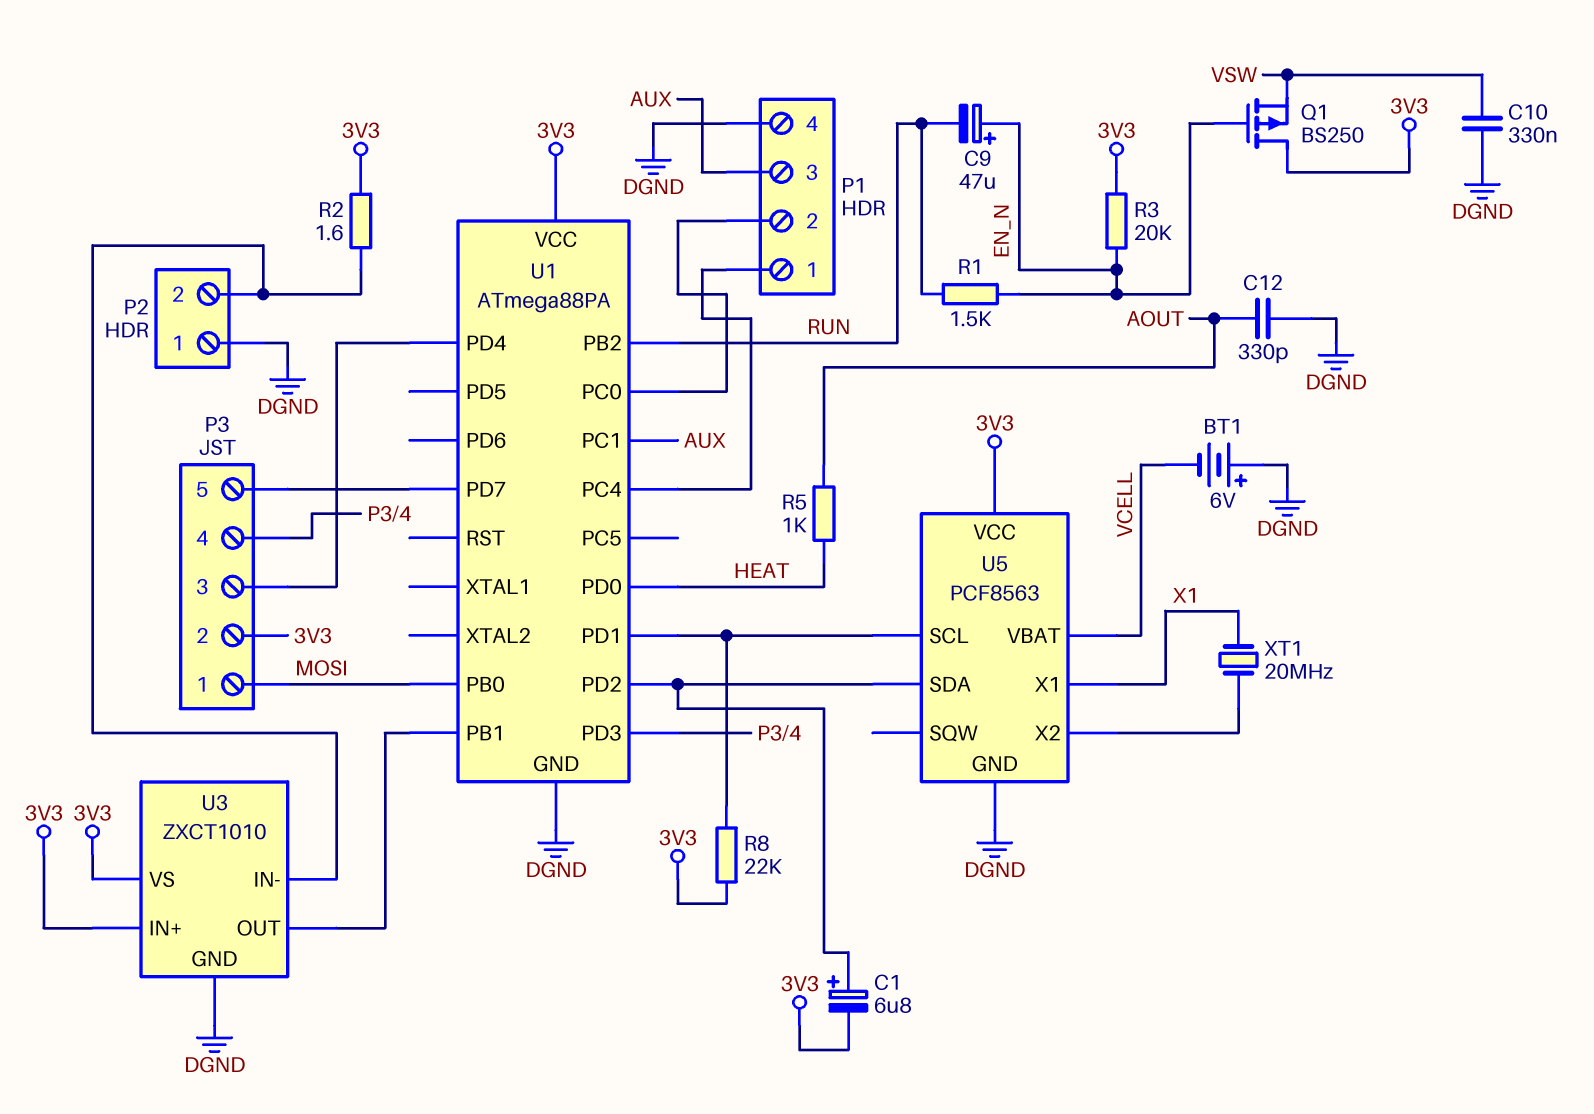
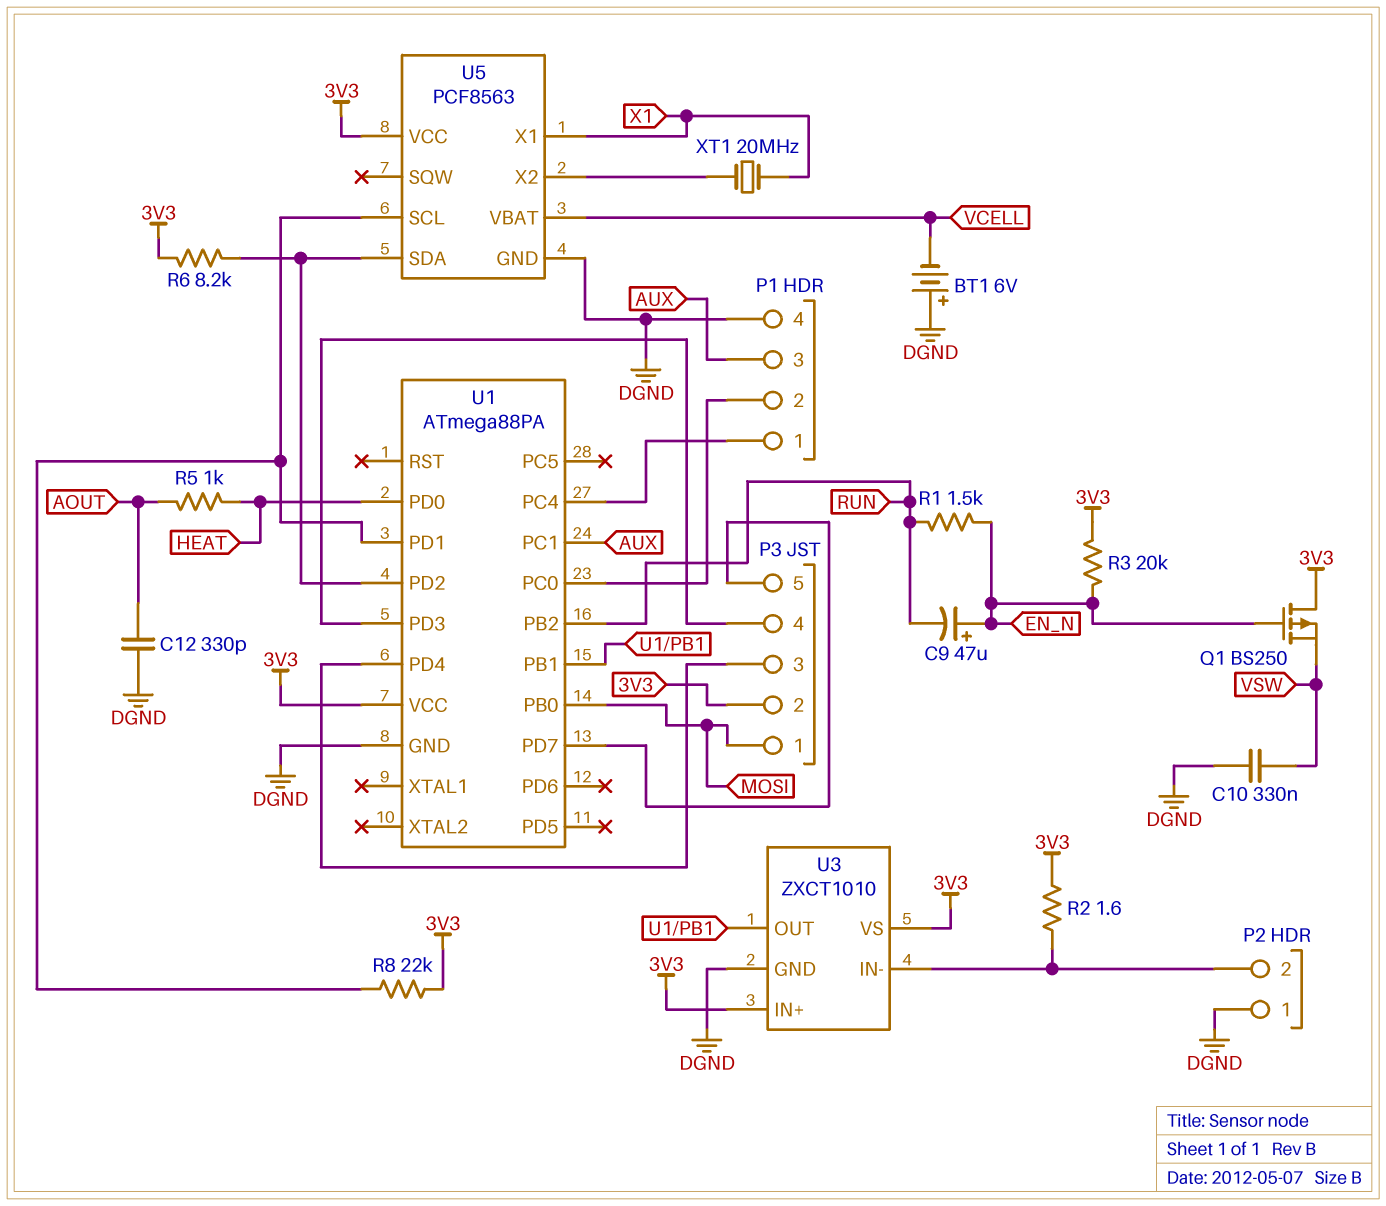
C1: 6.8uF (plus U1/PD2, minus 3V3) -> none
R6: none -> 8.2k (3V3, U1/PD2)

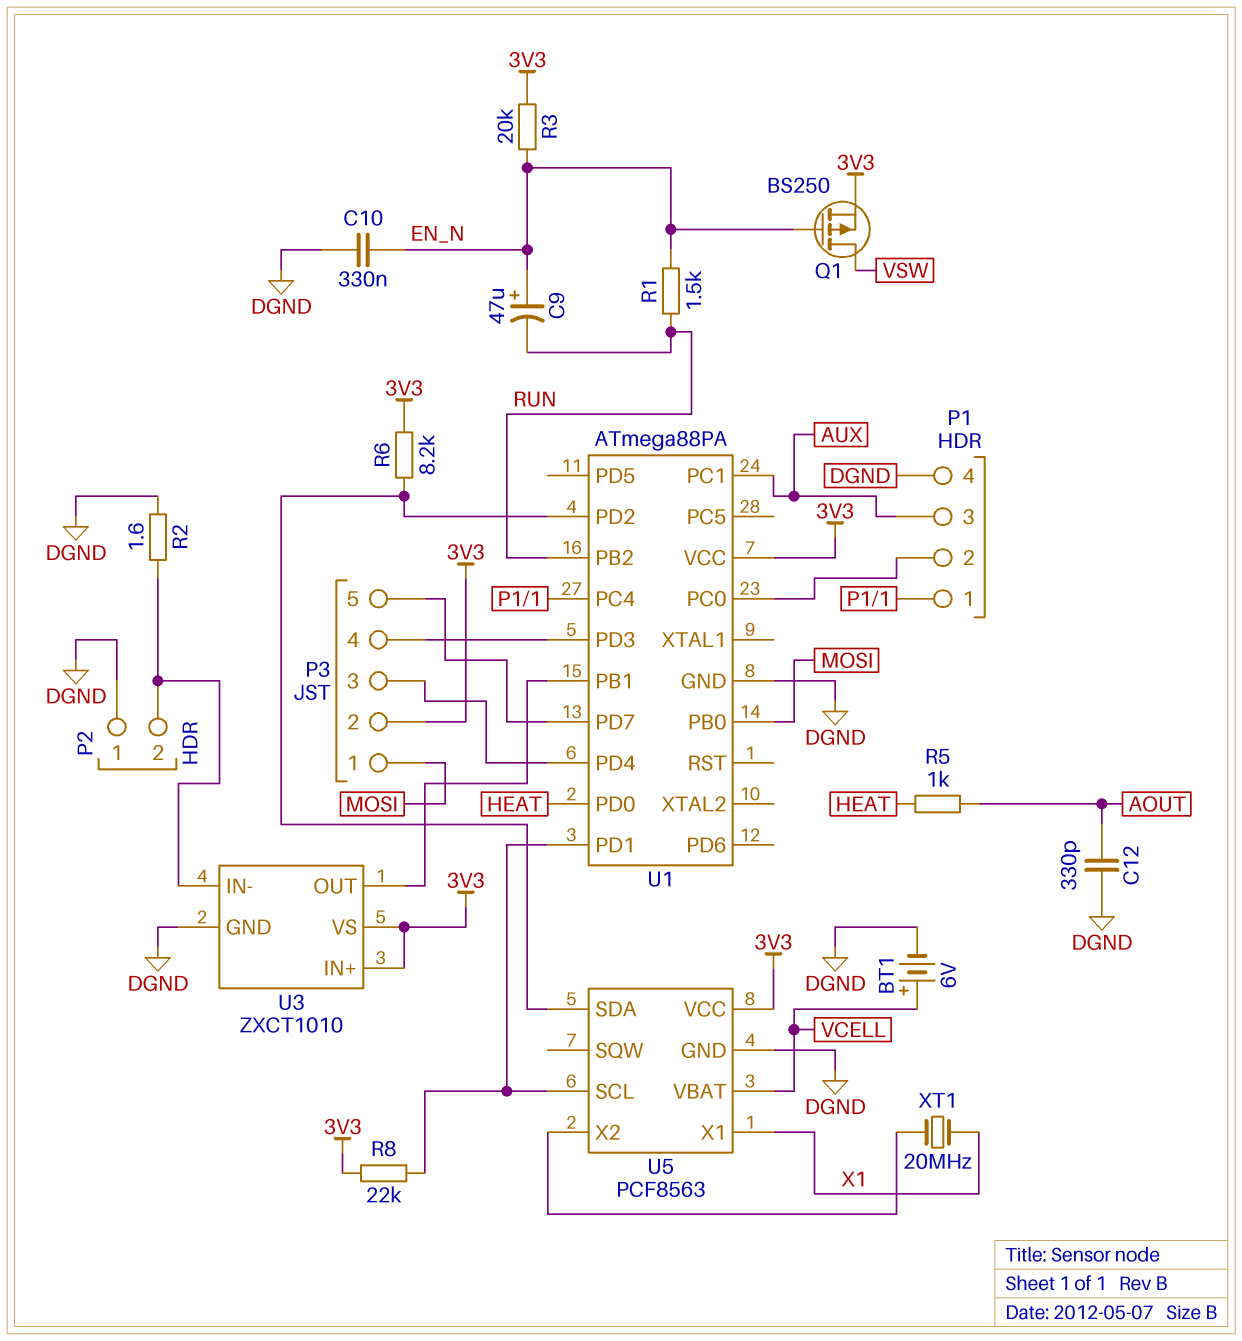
BT1: 6V (plus DGND, minus VCELL) -> 6V (plus VCELL, minus DGND)
C10: 330nF (DGND, VSW) -> 330nF (DGND, EN_N)
Q1: PMOS BS250 (G EN_N, D 3V3, S VSW) -> PMOS BS250 (G EN_N, D VSW, S 3V3)
R2: 1.6 (3V3, P2/2) -> 1.6 (DGND, P2/2)

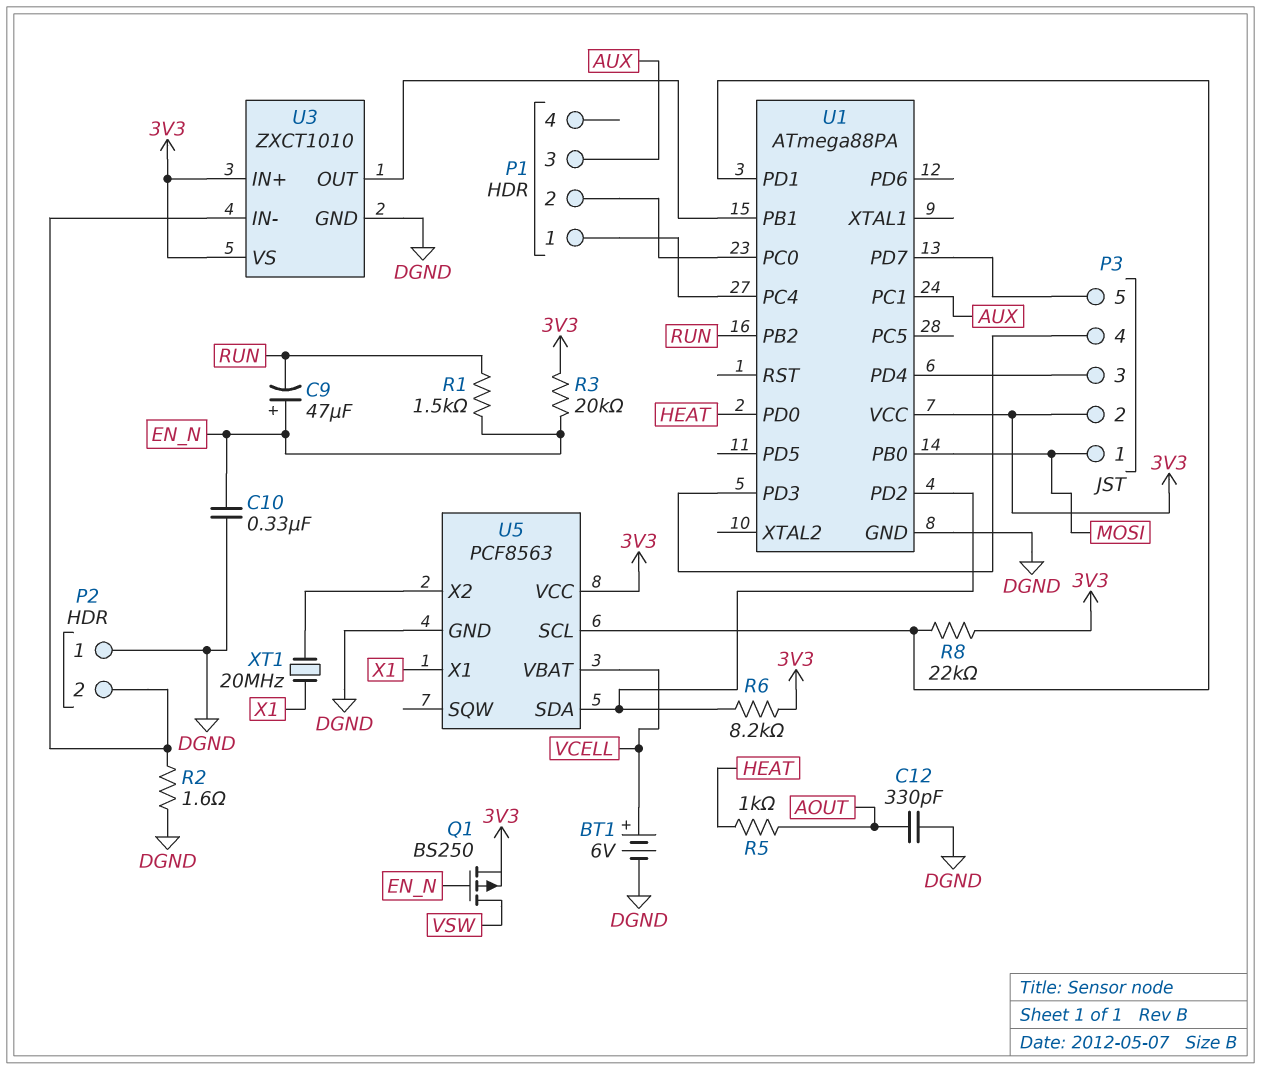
P1 pin 4: DGND -> none

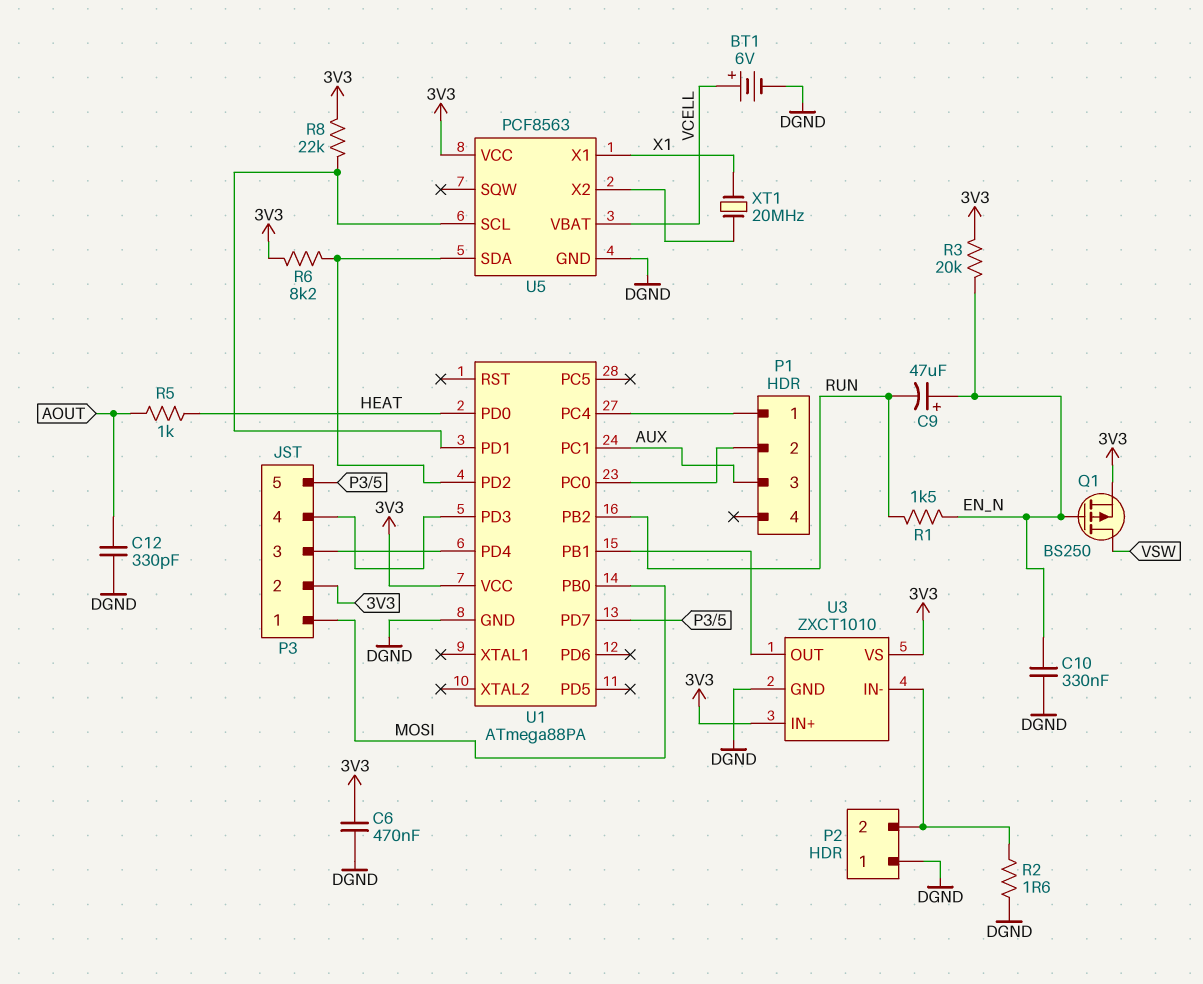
C6: none -> 470nF (3V3, DGND)

